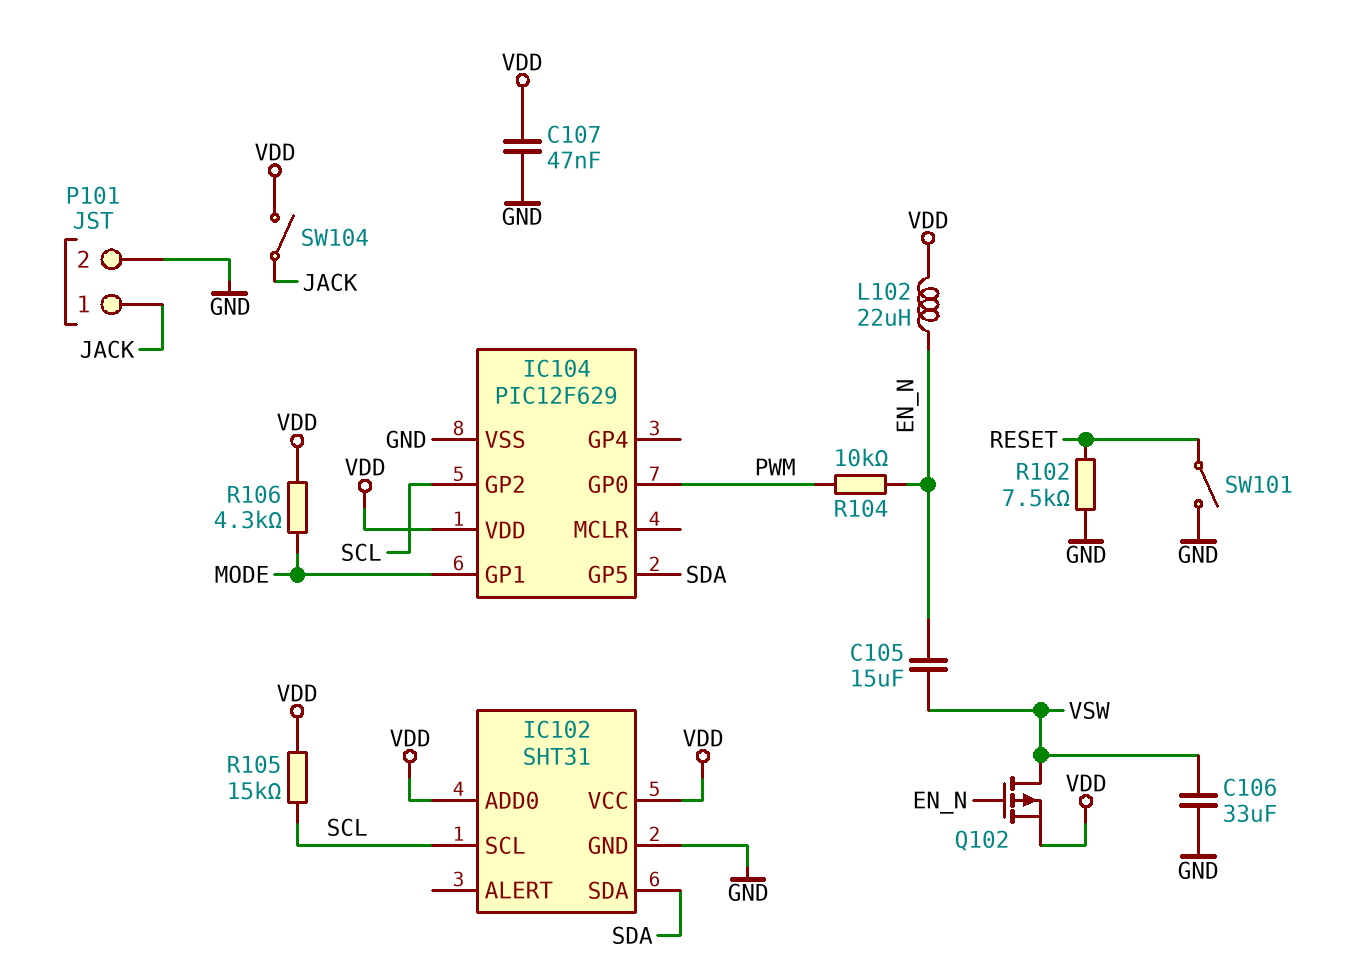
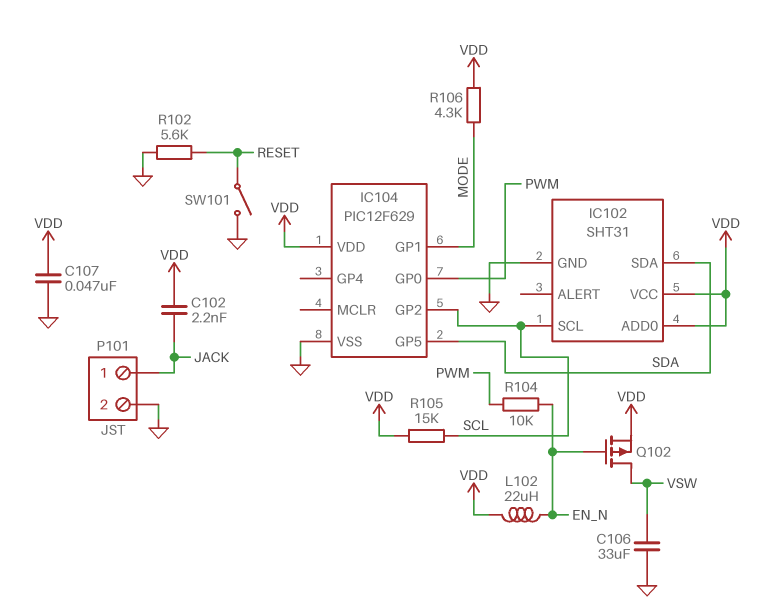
C102: none -> 2.2nF (JACK, VDD)
C105: 15uF (EN_N, VSW) -> none
R102: 7.5k (GND, RESET) -> 5.6k (GND, RESET)
SW104: switch (JACK, VDD) -> none

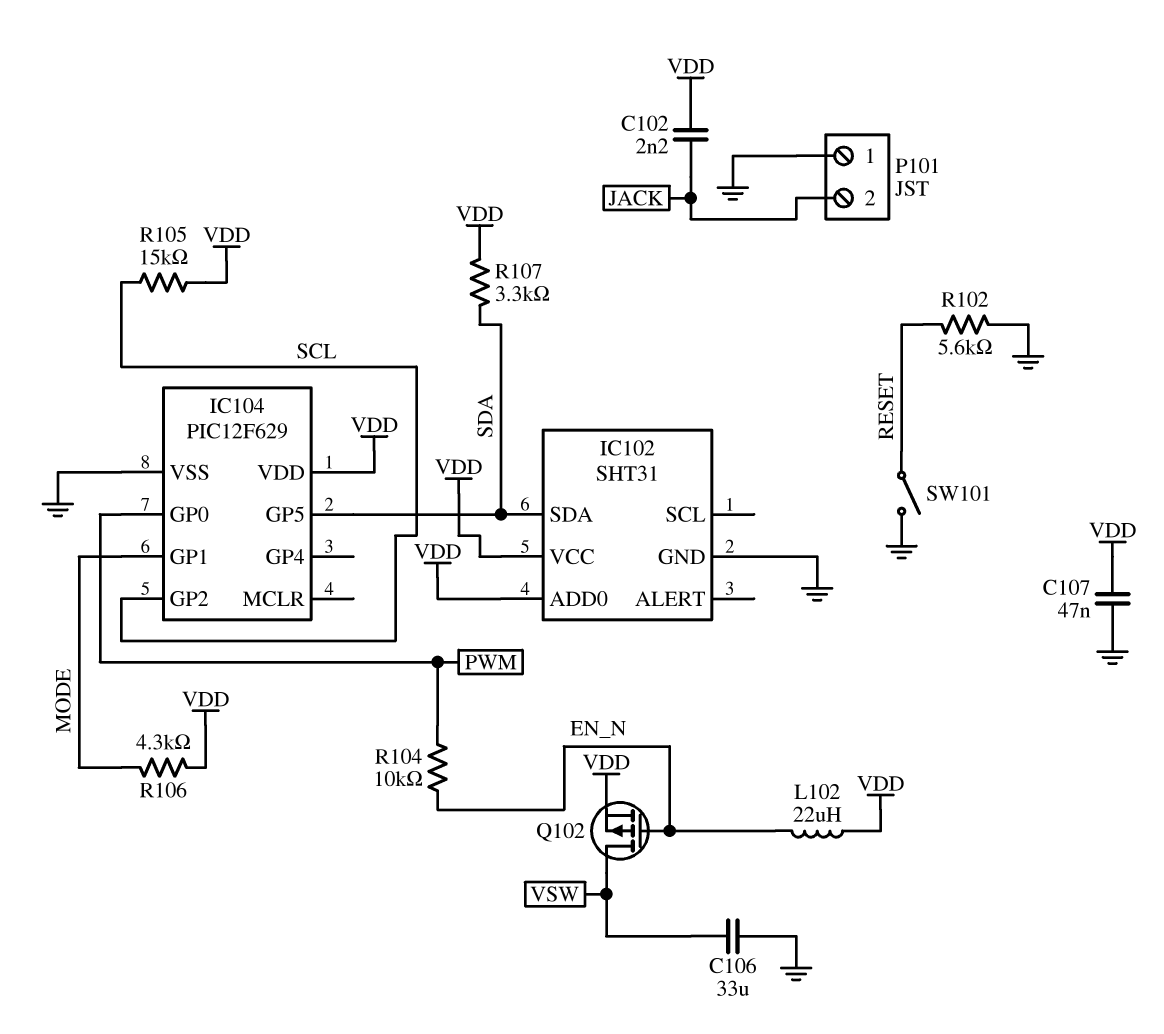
IC102 pin SCL: SCL -> none
P101 pin 1: JACK -> GND
P101 pin 2: GND -> JACK
R107: none -> 3.3k (SDA, VDD)

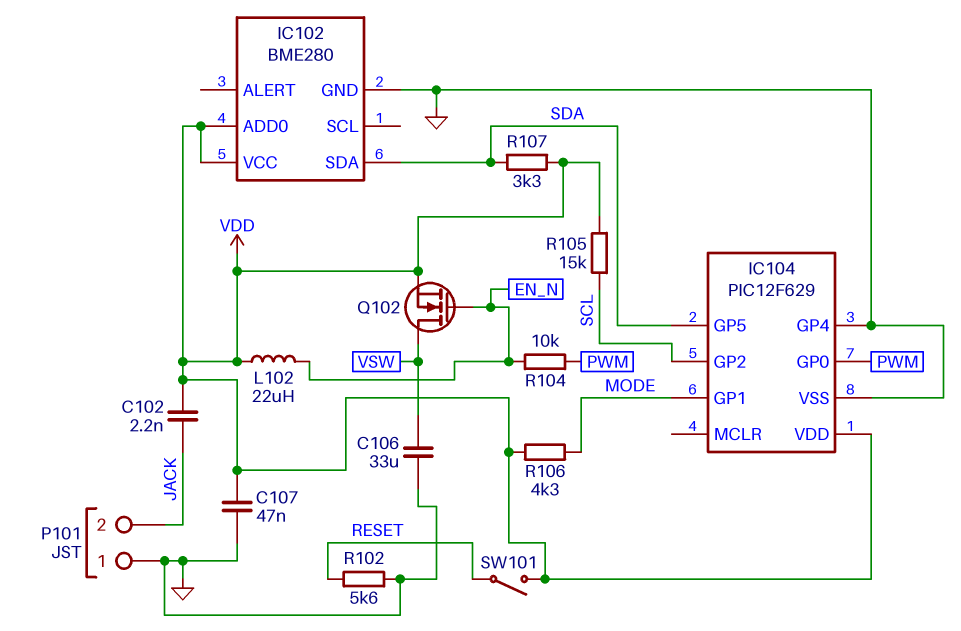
IC102: SHT31 -> BME280
IC104 pin GP4: none -> GND
Q102: PMOS (G EN_N, D VSW, S VDD) -> NMOS (G EN_N, D VSW, S VDD)
SW101: switch (GND, RESET) -> switch (RESET, VDD)

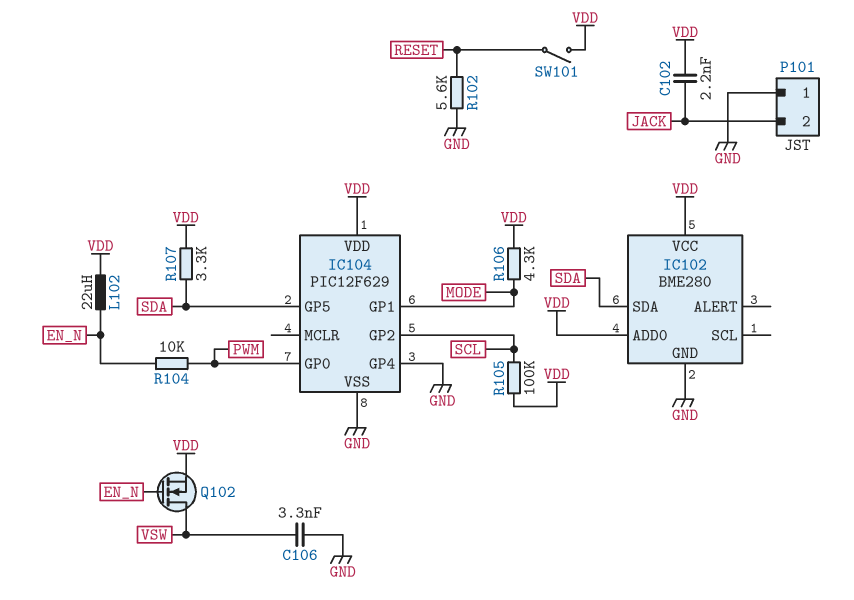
C106: 33uF (GND, VSW) -> 3.3nF (GND, VSW)
C107: 47nF (GND, VDD) -> none
R105: 15k (SCL, VDD) -> 100k (SCL, VDD)

